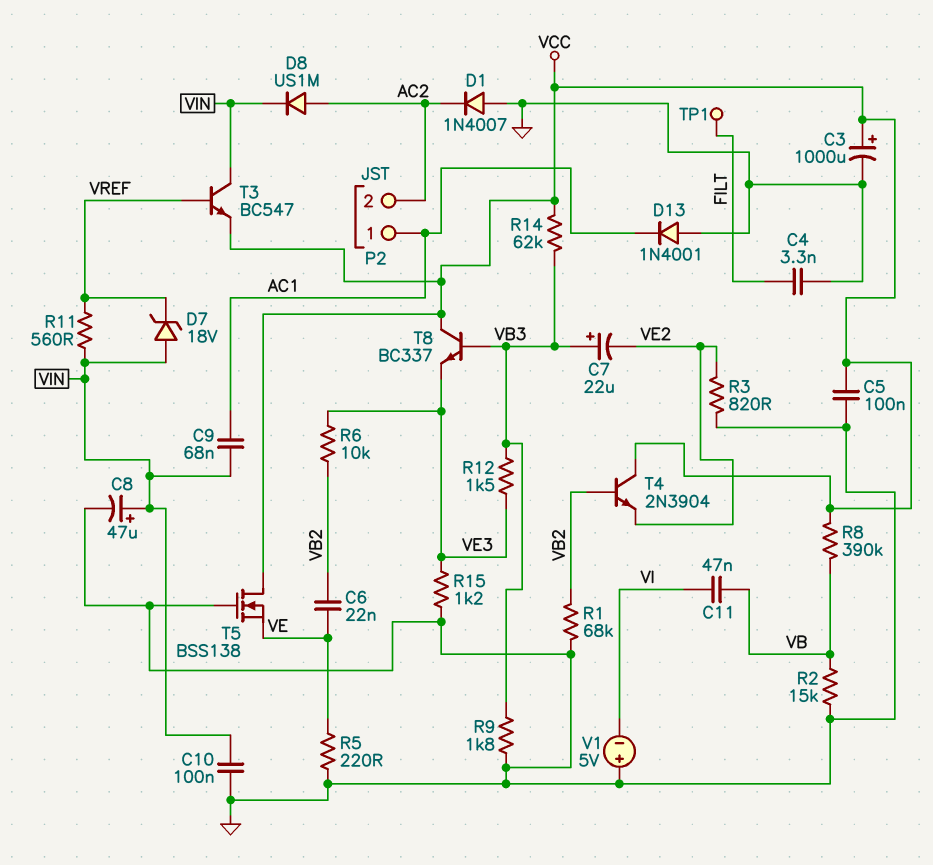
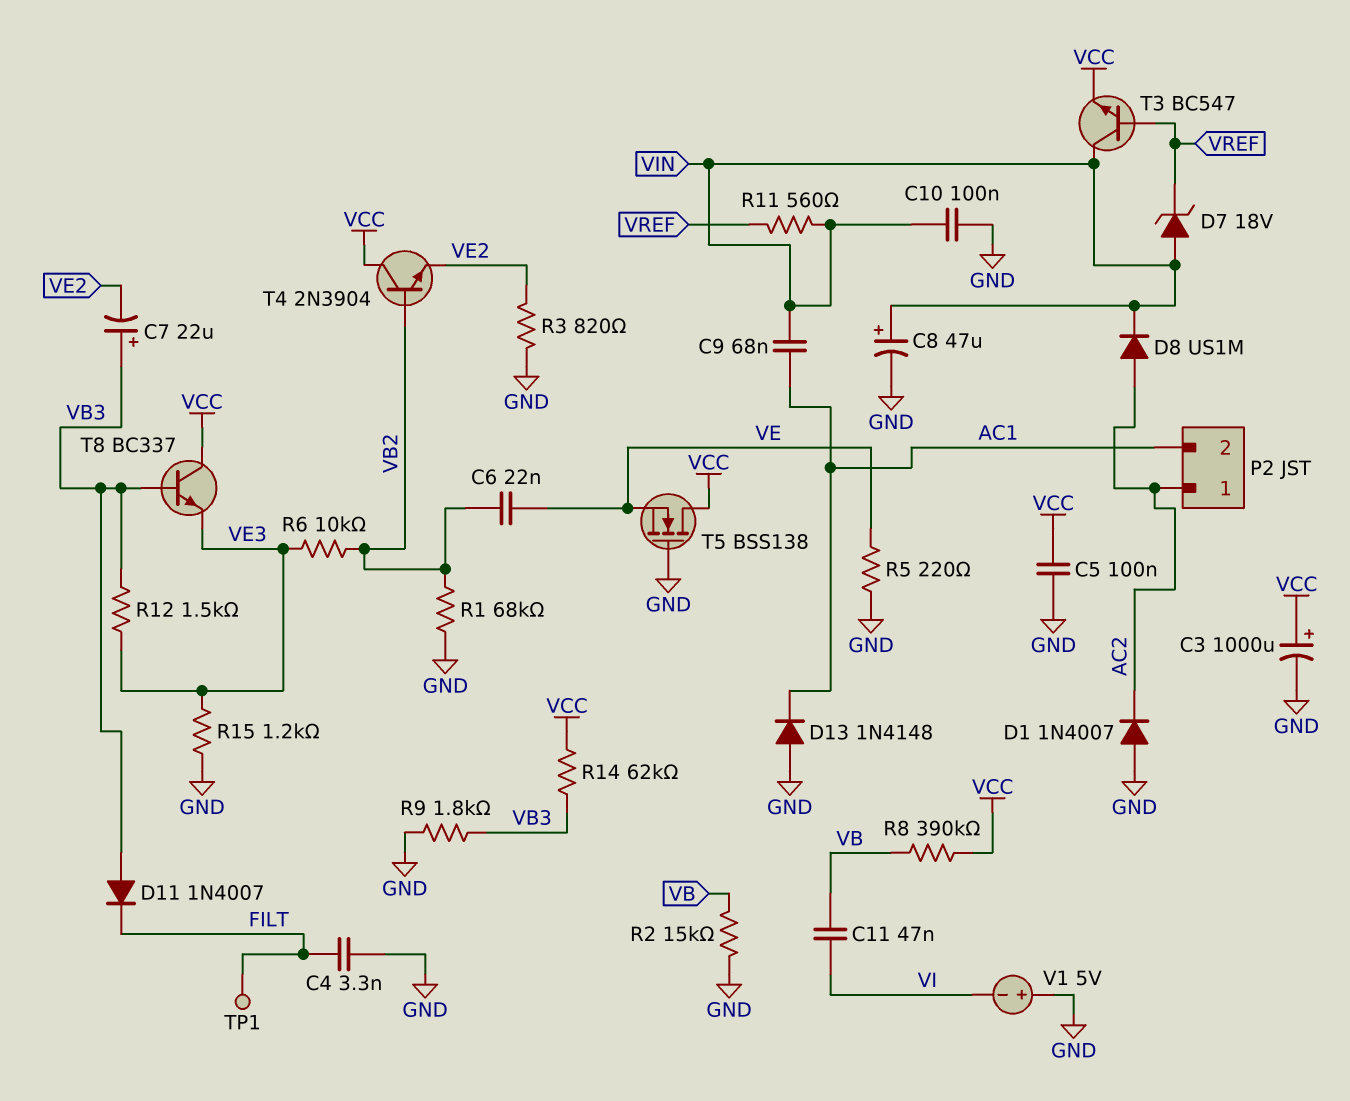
D11: none -> diode 1N4007 (A VB3, K FILT)
D13: diode 1N4001 (A GND, K AC1) -> diode 1N4148 (A GND, K AC1)
P2 pin 1: AC1 -> AC2
P2 pin 2: AC2 -> AC1

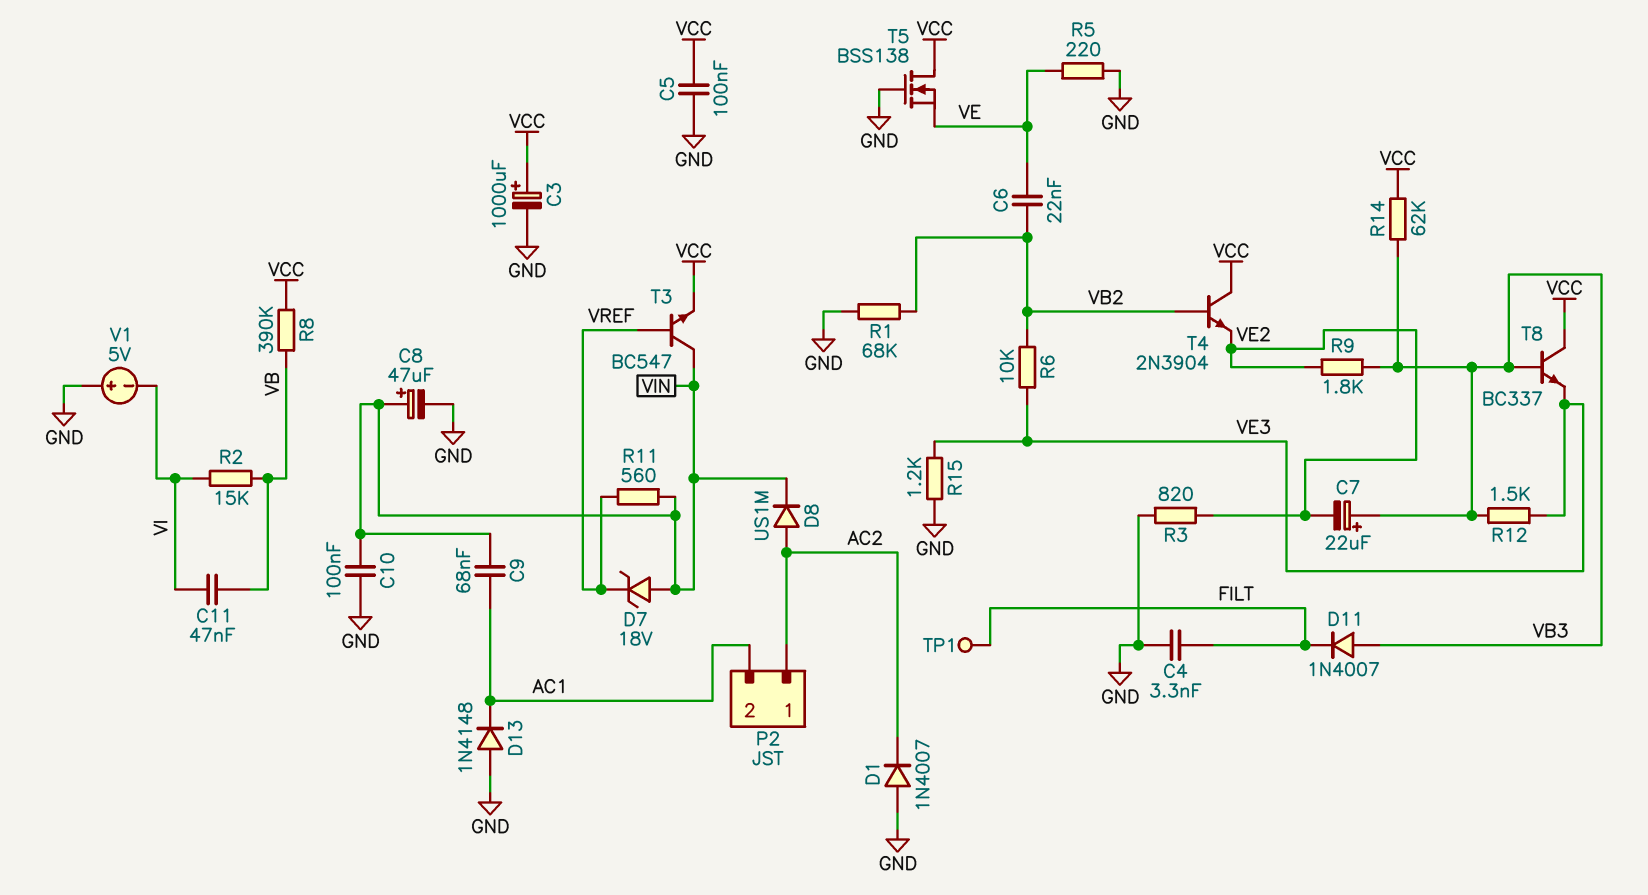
R2: 15k (GND, VB) -> 15k (VB, VI)
R9: 1.8k (GND, VB3) -> 1.8k (VB3, VE2)

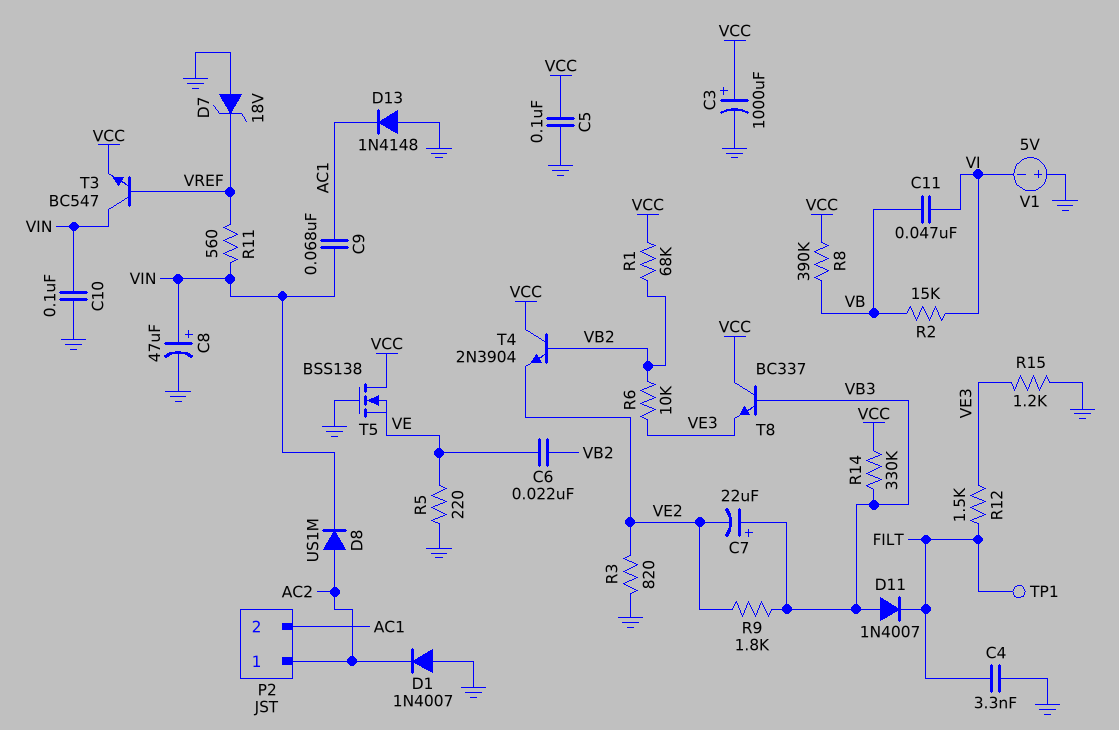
D7: zener 18V (A VIN, K VREF) -> zener 18V (A GND, K VREF)
R1: 68k (GND, VB2) -> 68k (VB2, VCC)
R12: 1.5k (VB3, VE3) -> 1.5k (FILT, VE3)
R14: 62k (VB3, VCC) -> 330k (VB3, VCC)

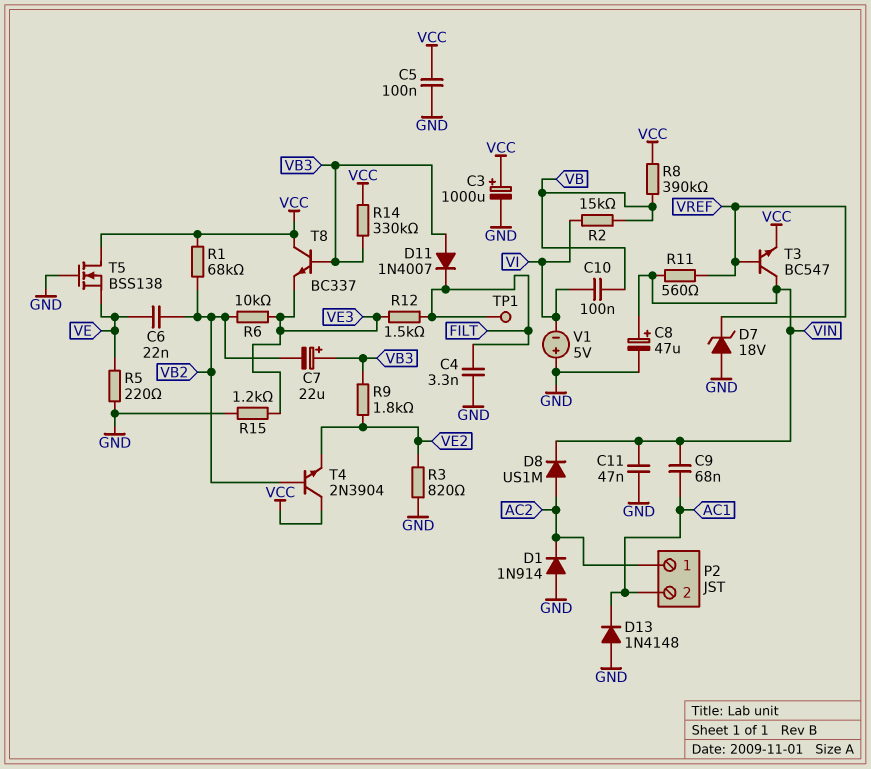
C7: 22uF (plus VB3, minus VE2) -> 22uF (plus VB3, minus VB2)
C10: 100nF (GND, VIN) -> 100nF (VB, VI)
C11: 47nF (VB, VI) -> 47nF (GND, VIN)
D1: diode 1N4007 (A GND, K AC2) -> diode 1N914 (A GND, K AC2)

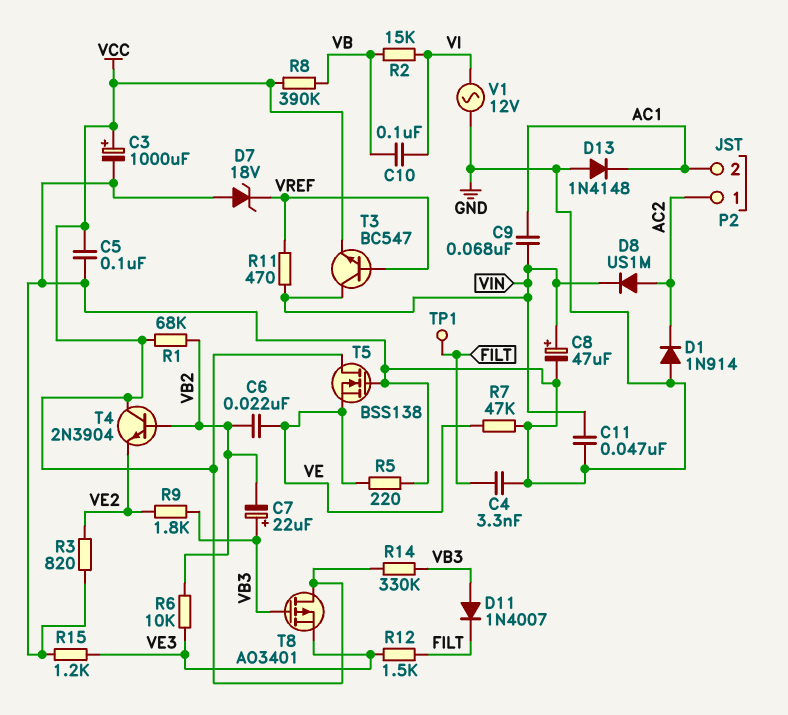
R7: none -> 47k (GND, VE)
R11: 560 (VIN, VREF) -> 470 (VIN, VREF)
T8: NPN BC337 (B VB3, C VCC, E VE3) -> PMOS AO3401 (G VB3, D VCC, S VE3)
V1: 5V (plus GND, minus VI) -> AC 12V (GND, VI)

